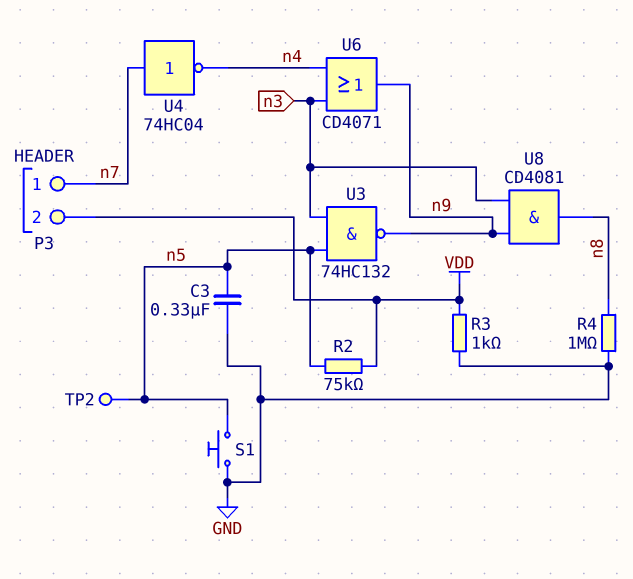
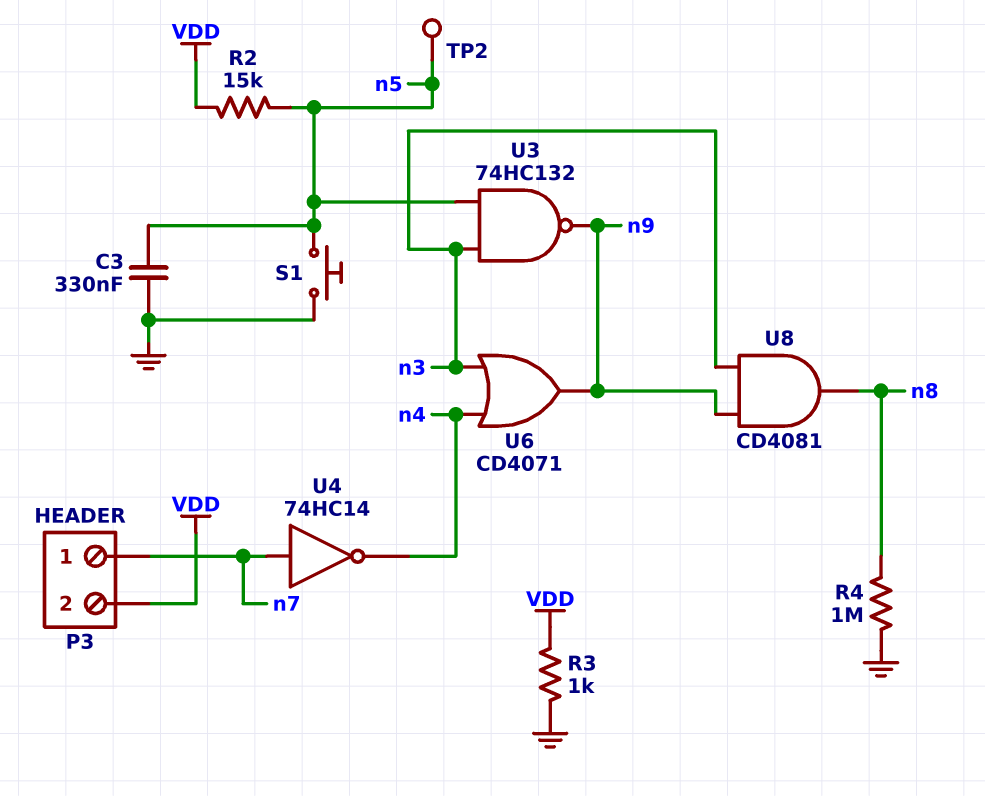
R2: 75k (VDD, n5) -> 15k (VDD, n5)
U4: NOT 74HC04 (in n7, out n4) -> NOT 74HC14 (in n7, out n4)

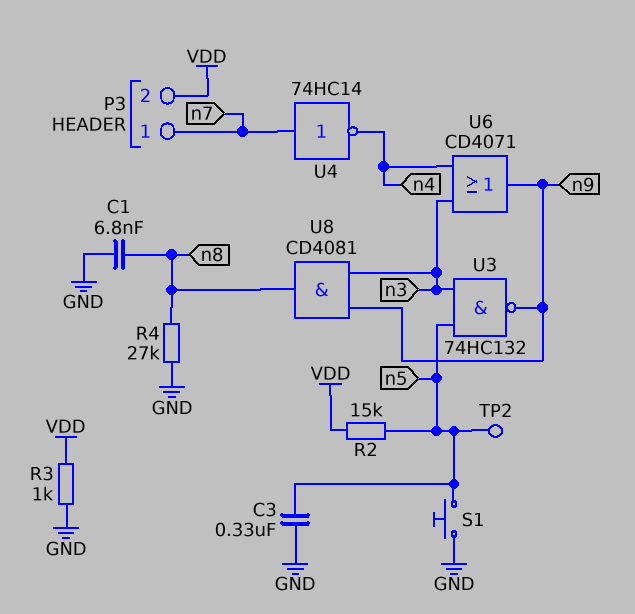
C1: none -> 6.8nF (GND, n8)
R4: 1M (GND, n8) -> 27k (GND, n8)

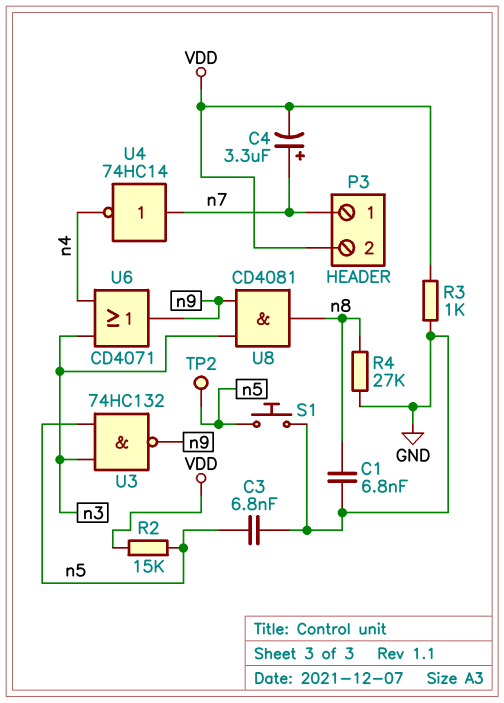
C3: 330nF (GND, n5) -> 6.8nF (GND, n5)
C4: none -> 3.3uF (plus n7, minus VDD)

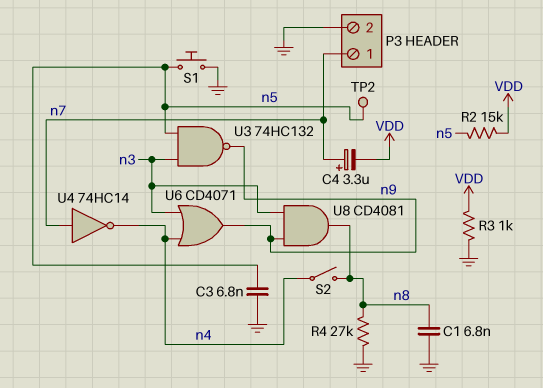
P3 pin 2: VDD -> GND
S2: none -> switch (n4, n8)

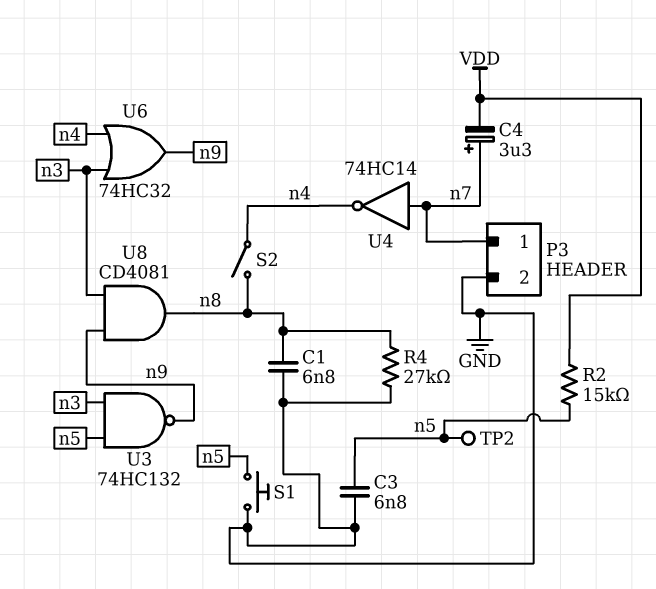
R3: 1k (GND, VDD) -> none
U6: OR CD4071 (in n3, in n4, out n9) -> OR 74HC32 (in n3, in n4, out n9)

